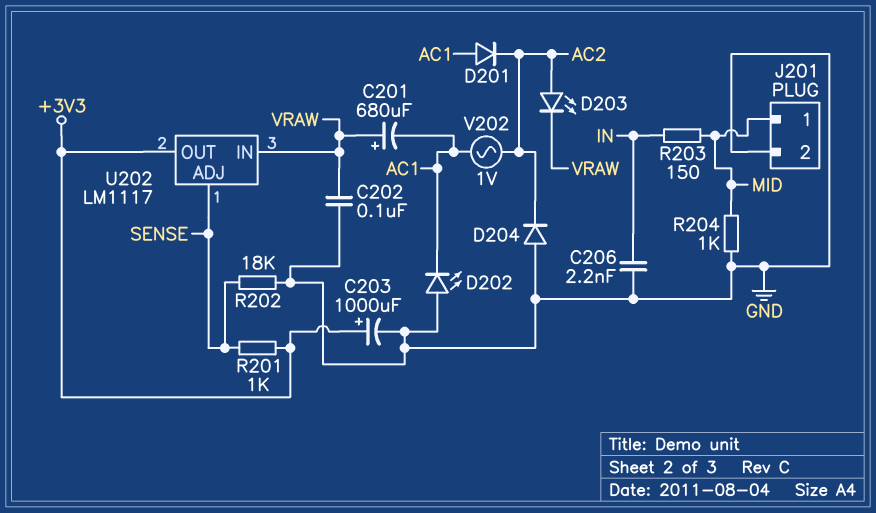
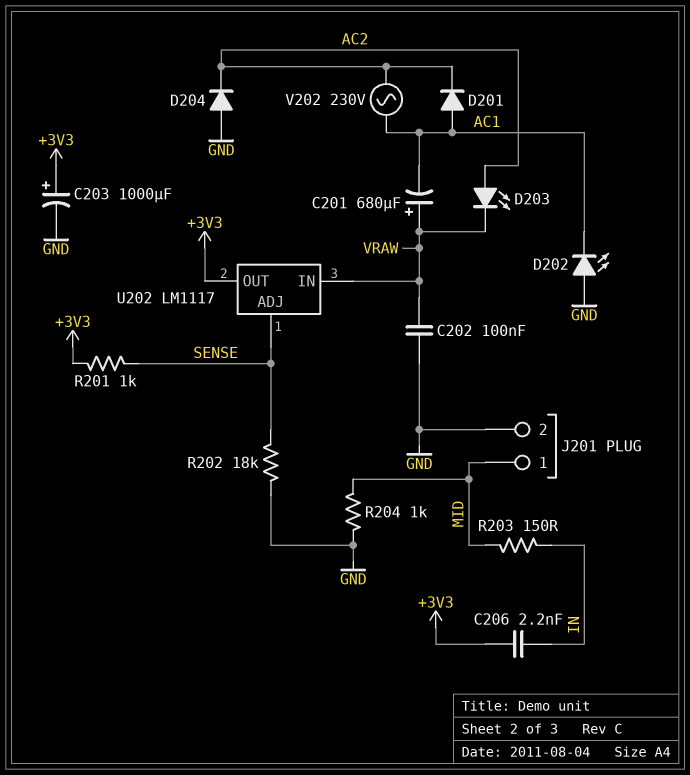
C206: 2.2nF (GND, IN) -> 2.2nF (+3V3, IN)
V202: AC 1V (AC1, AC2) -> AC 230V (AC1, AC2)

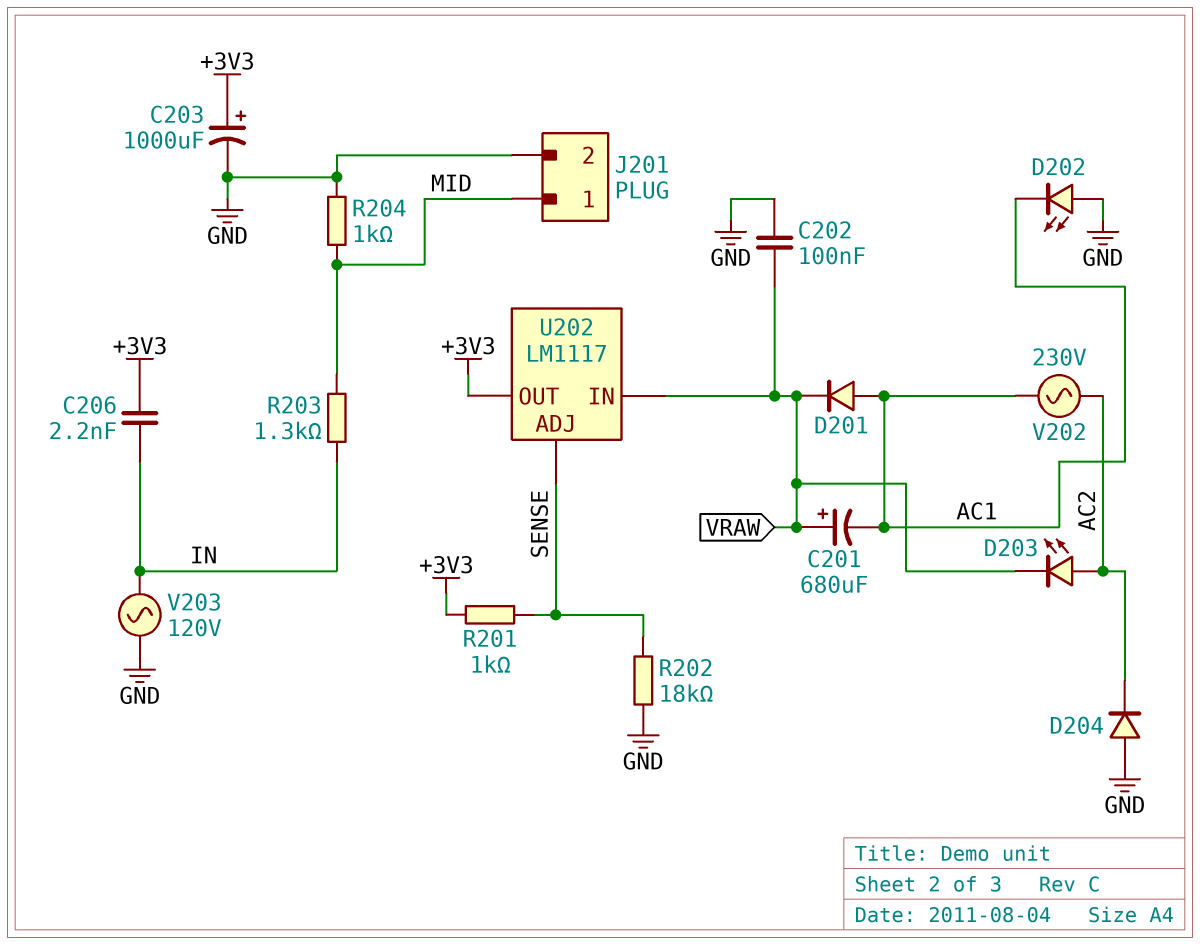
D201: diode (A AC1, K AC2) -> diode (A AC1, K VRAW)
R203: 150 (IN, MID) -> 1.3k (IN, MID)
V203: none -> AC 120V (GND, IN)

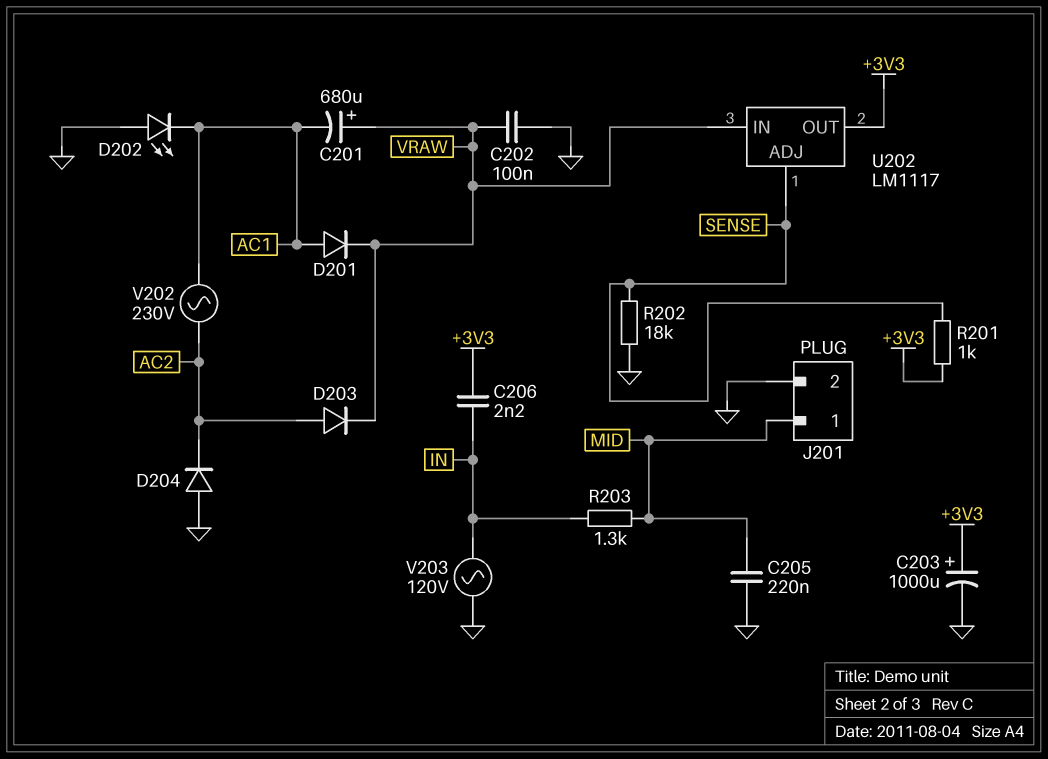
C205: none -> 220nF (GND, MID)
D203: LED (A AC2, K VRAW) -> diode (A AC2, K VRAW)
R204: 1k (GND, MID) -> none

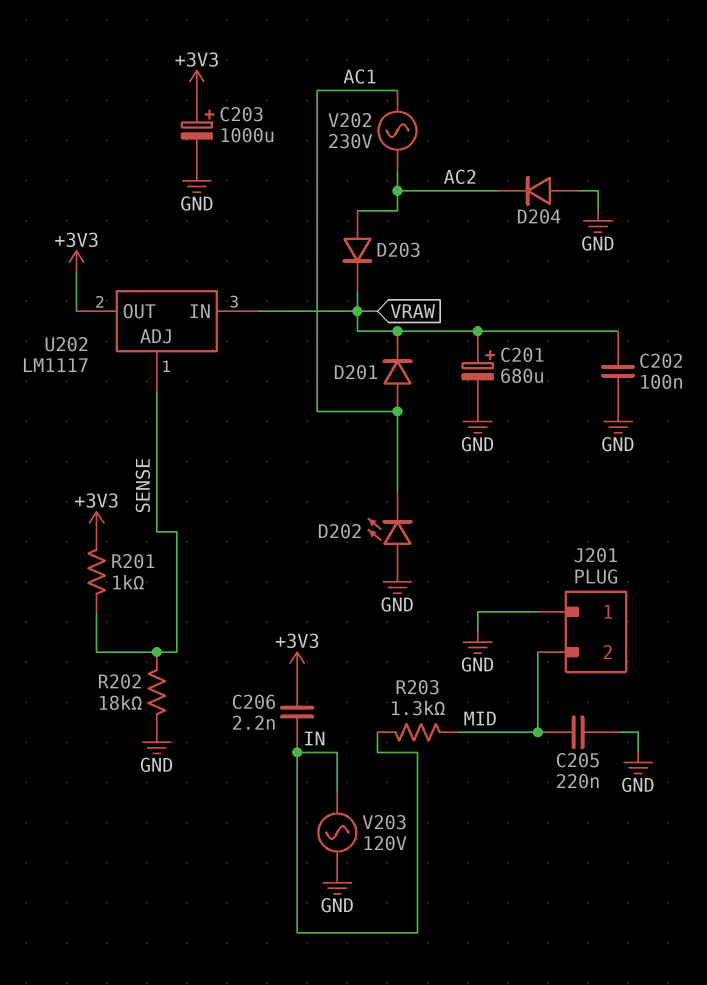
C201: 680uF (plus VRAW, minus AC1) -> 680uF (plus VRAW, minus GND)
J201 pin 1: MID -> GND
J201 pin 2: GND -> MID

